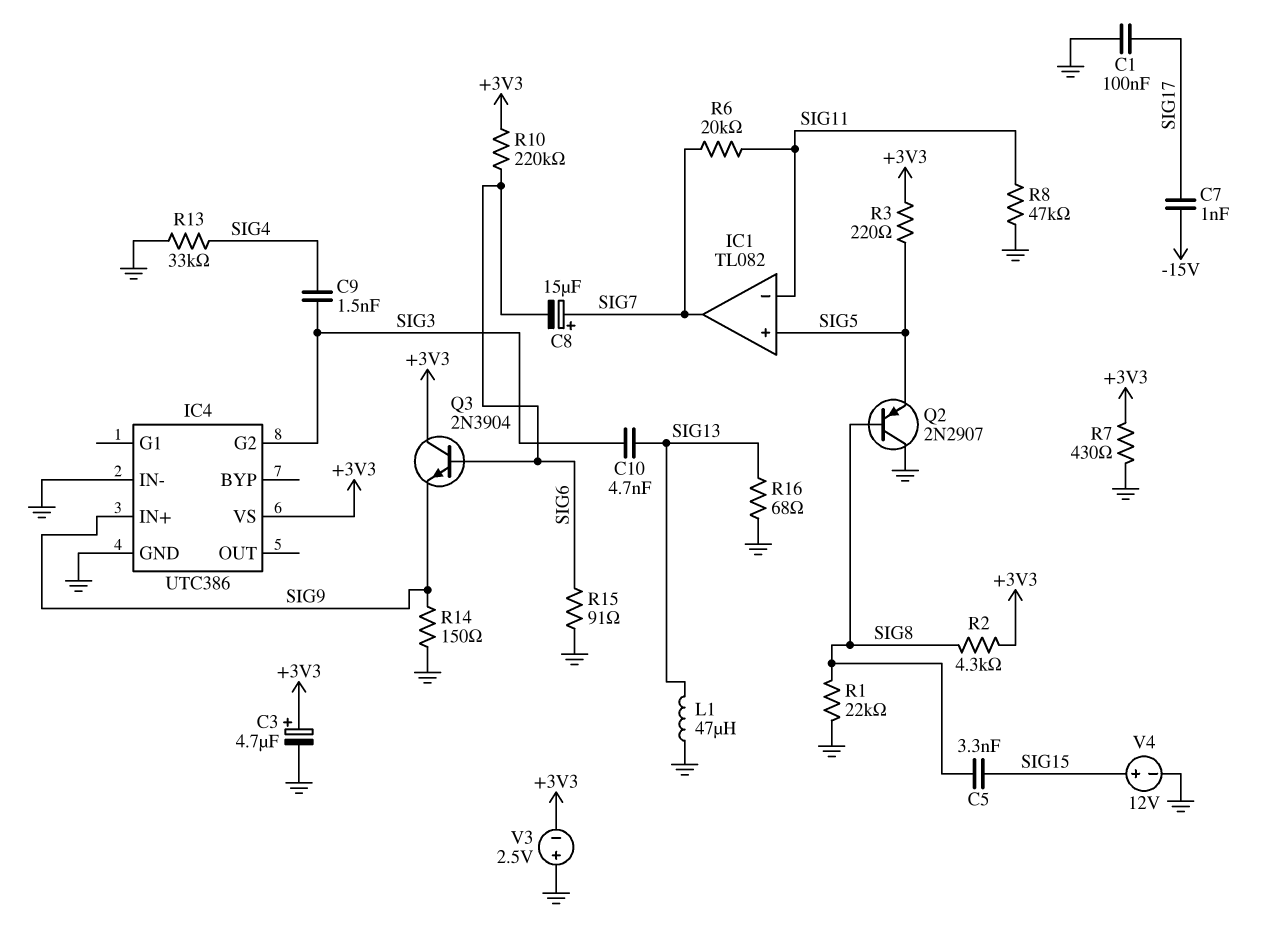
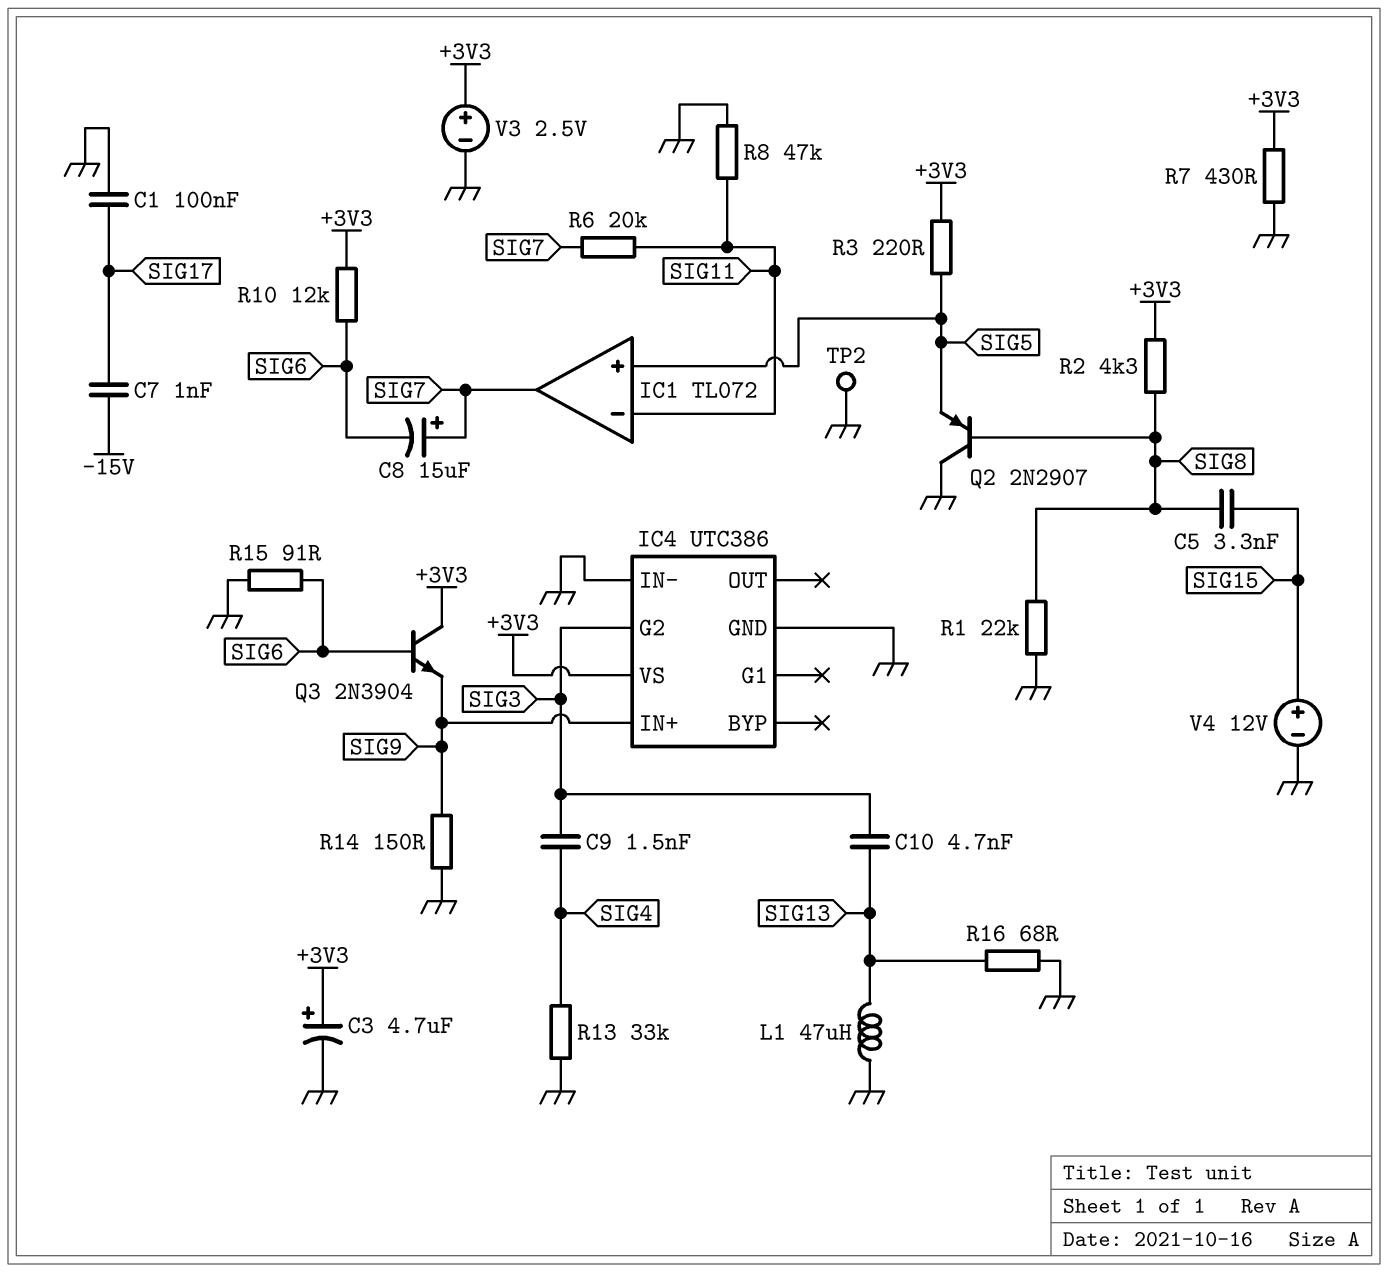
IC1: TL082 -> TL072
R10: 220k (+3V3, SIG6) -> 12k (+3V3, SIG6)
TP2: none -> test point (GND)
V3: 2.5V (plus GND, minus +3V3) -> 2.5V (plus +3V3, minus GND)

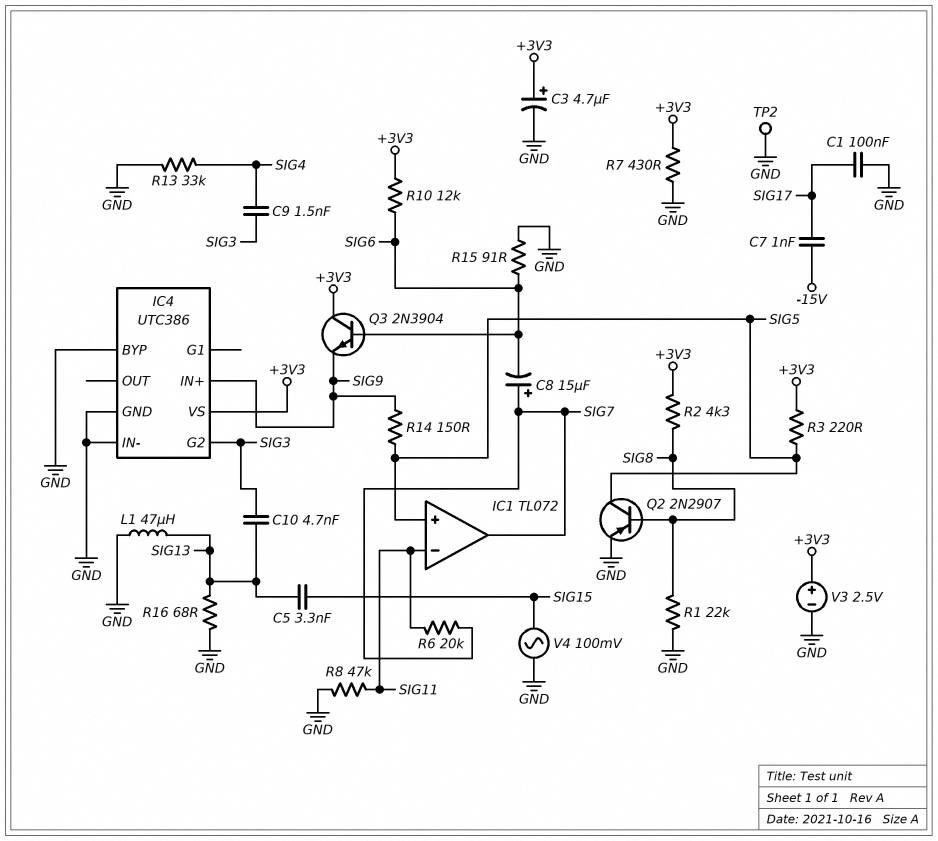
C5: 3.3nF (SIG8, SIG15) -> 3.3nF (SIG13, SIG15)
IC4 pin BYP: none -> GND
Q2: PNP 2N2907 (B SIG8, C GND, E SIG5) -> PNP 2N2907 (B SIG8, C SIG5, E GND)
R14: 150 (GND, SIG9) -> 150 (SIG5, SIG9)
V4: 12V (plus SIG15, minus GND) -> AC 100mV (GND, SIG15)

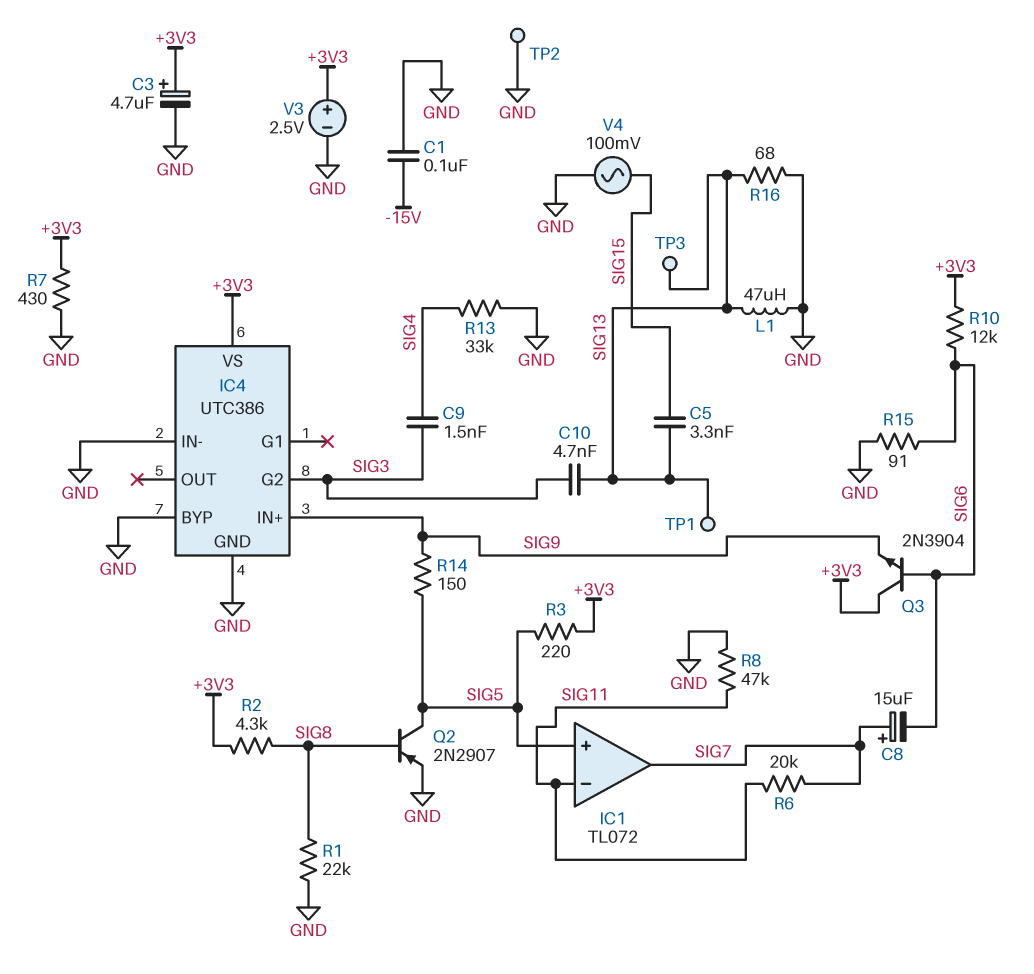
C1: 100nF (GND, SIG17) -> 100nF (-15V, GND)
C7: 1nF (-15V, SIG17) -> none
TP1: none -> test point (SIG13)
TP3: none -> test point (SIG13)

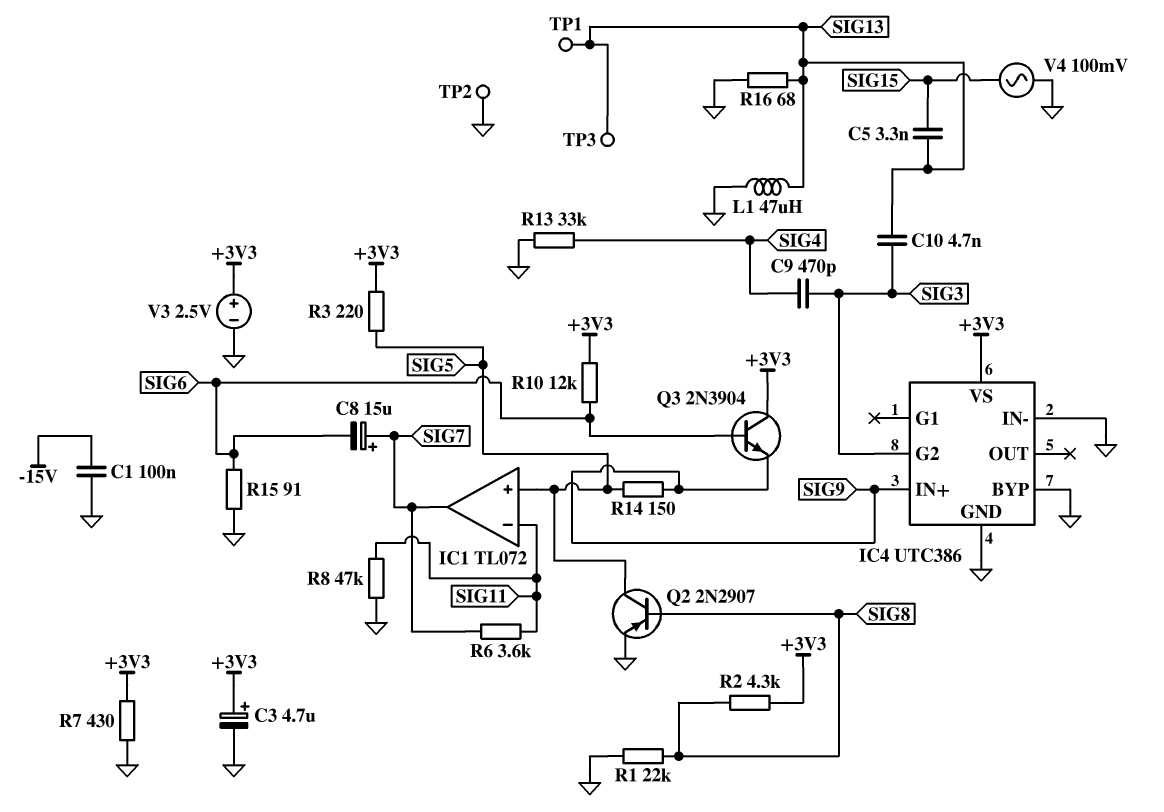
C9: 1.5nF (SIG3, SIG4) -> 470pF (SIG3, SIG4)
R6: 20k (SIG7, SIG11) -> 3.6k (SIG7, SIG11)

